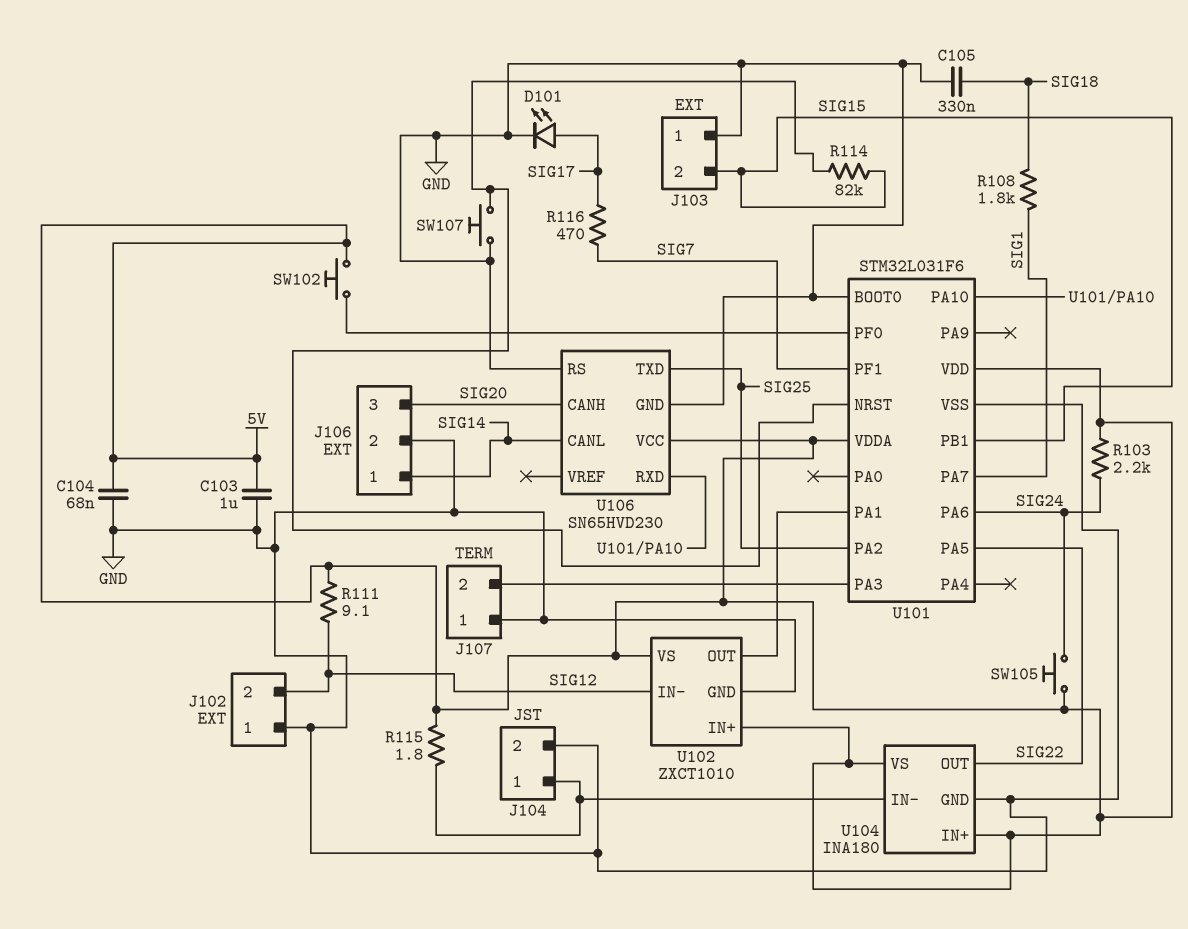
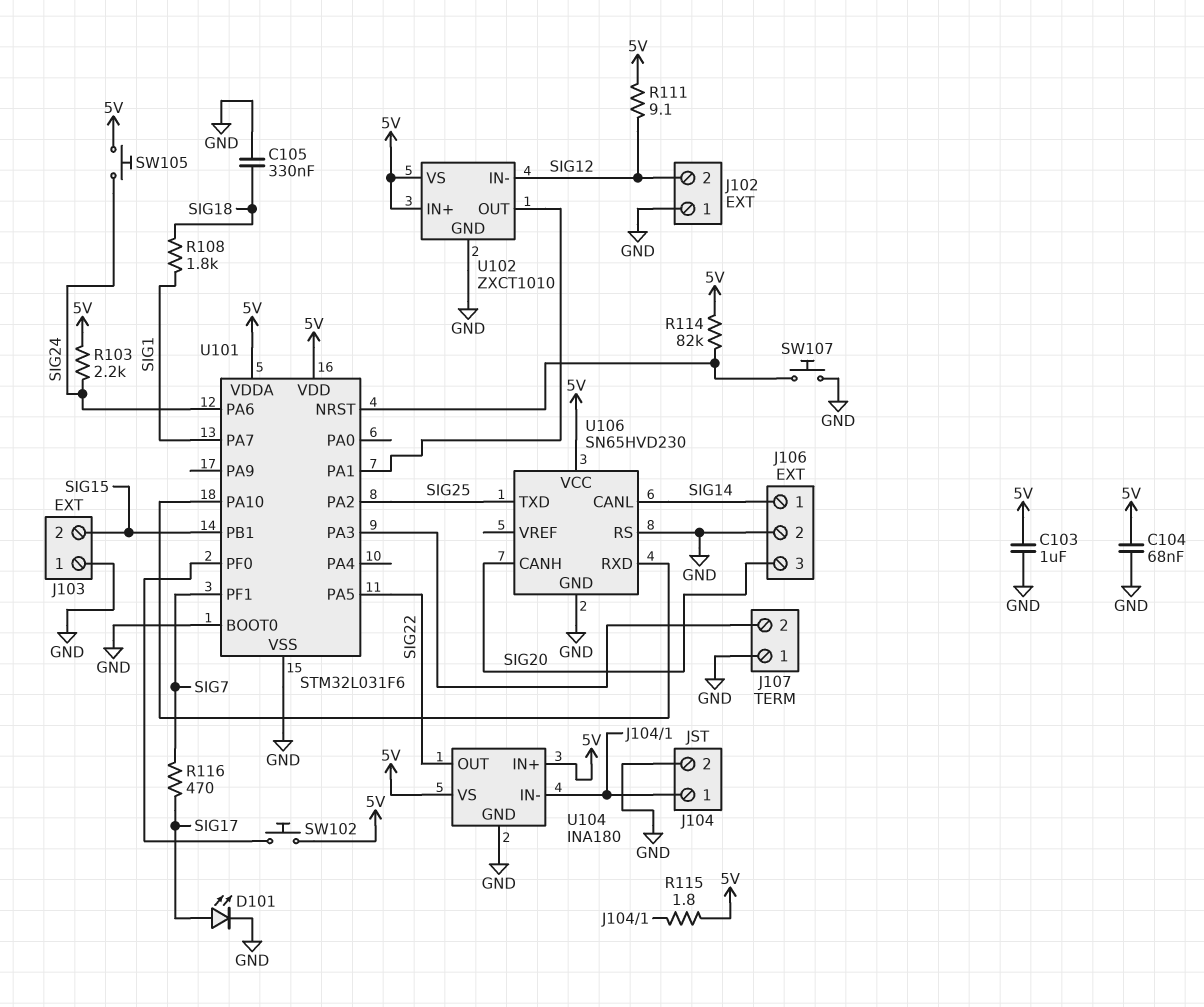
R114: 82k (SIG15, U101/NRST) -> 82k (5V, U101/NRST)

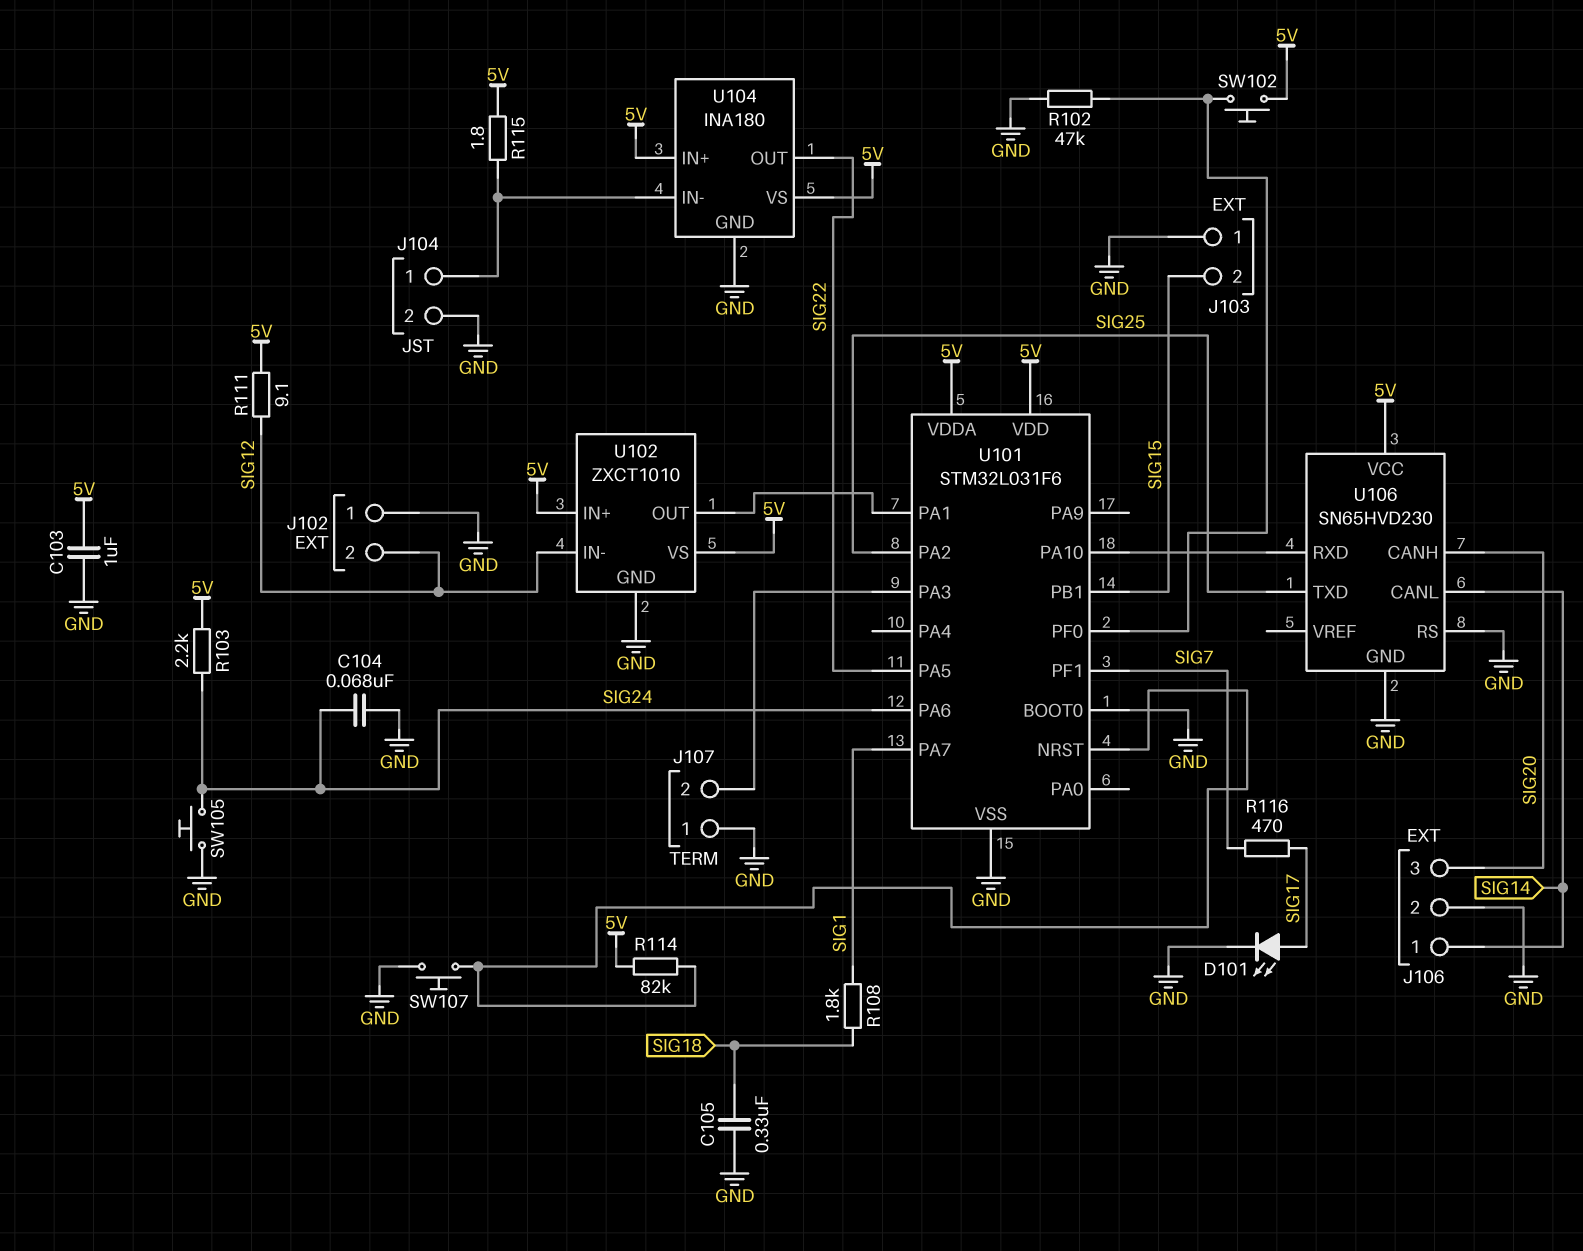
C104: 68nF (5V, GND) -> 68nF (GND, SIG24)
R102: none -> 47k (GND, U101/PF0)
SW105: button (5V, SIG24) -> button (GND, SIG24)

